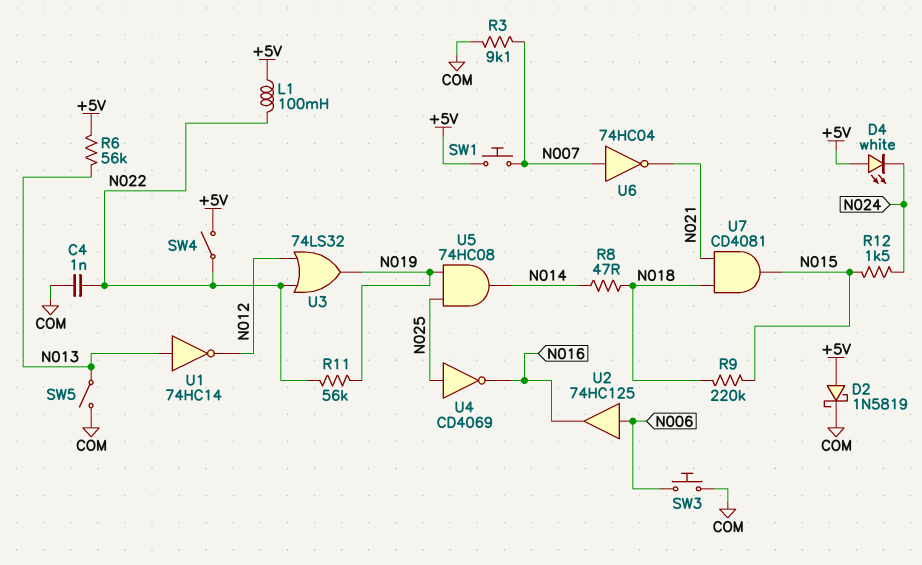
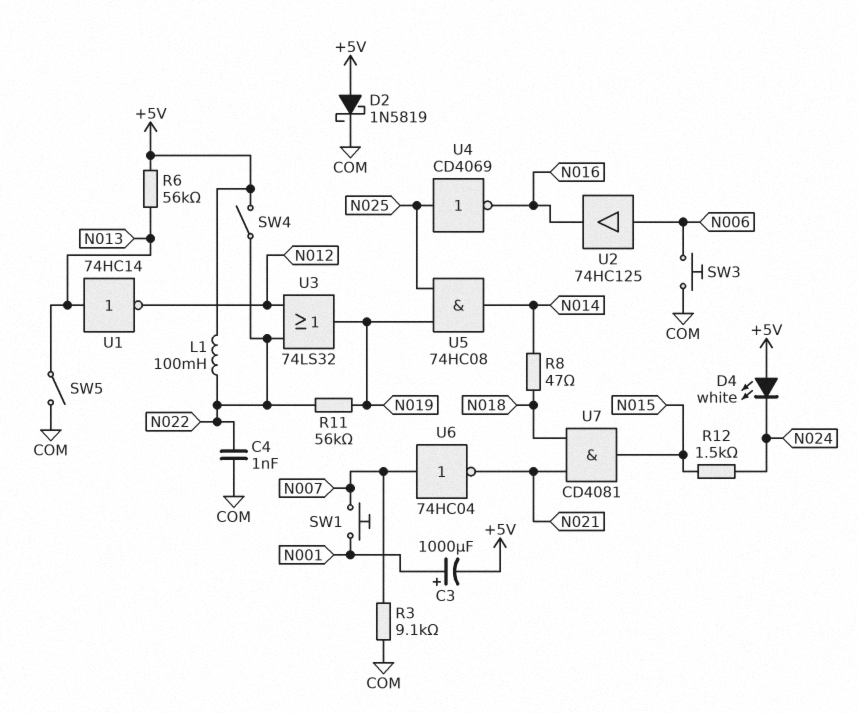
C3: none -> 1000uF (plus N001, minus +5V)
R9: 220k (N015, N018) -> none
SW1: button (+5V, N007) -> button (N001, N007)

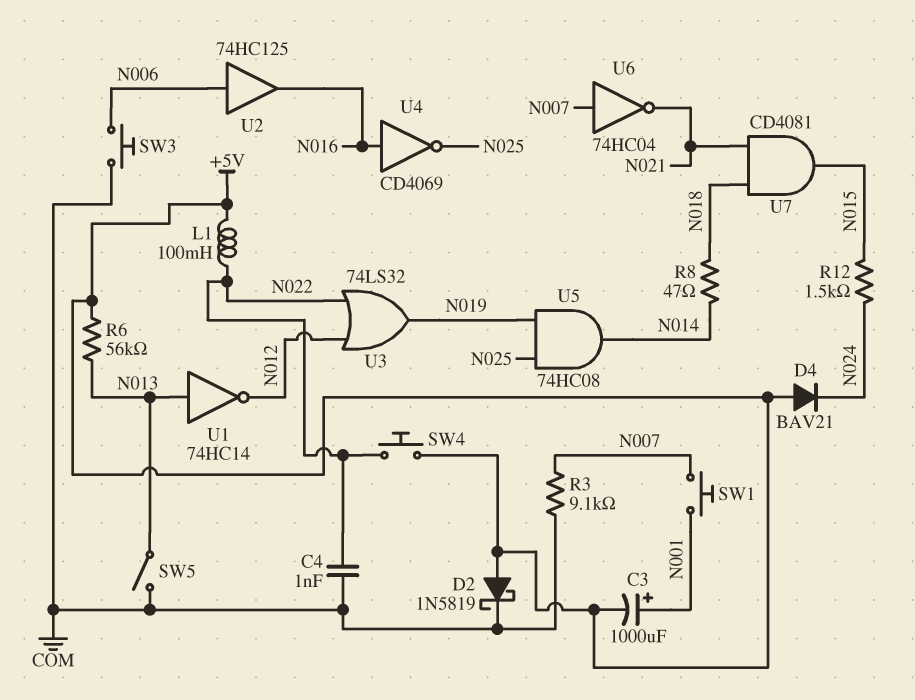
D4: LED white (A +5V, K N024) -> diode BAV21 (A +5V, K N024)
R11: 56k (N019, N022) -> none
SW4: switch (+5V, N022) -> button (+5V, N022)
U4: NOT CD4069 (in N025, out N016) -> NOT CD4069 (in N016, out N025)

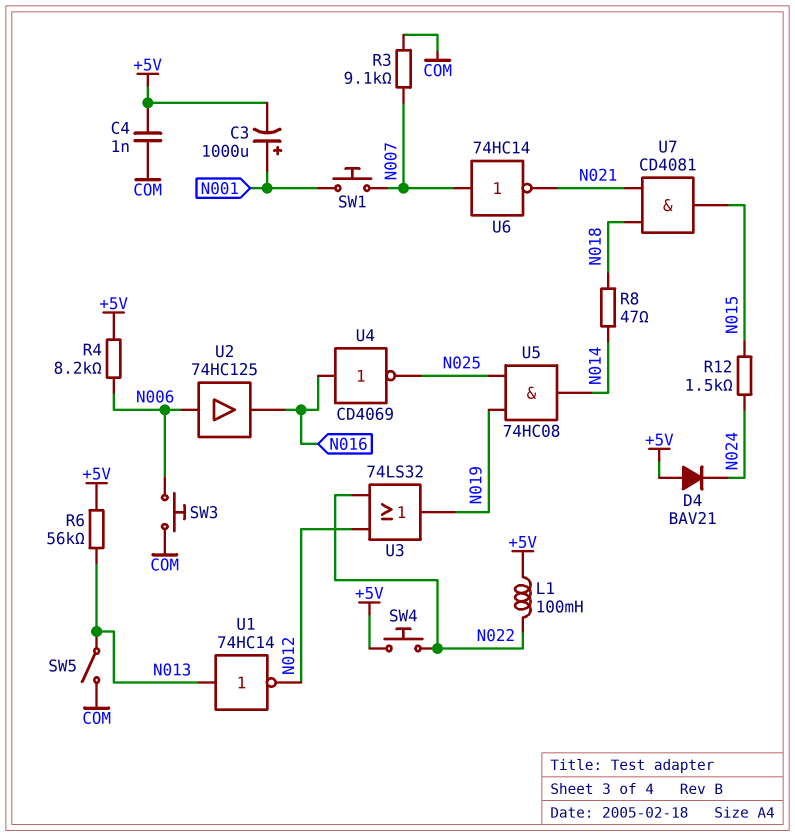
C4: 1nF (COM, N022) -> 1nF (+5V, COM)
D2: schottky 1N5819 (A +5V, K COM) -> none
R4: none -> 8.2k (+5V, N006)
U6: NOT 74HC04 (in N007, out N021) -> NOT 74HC14 (in N007, out N021)

